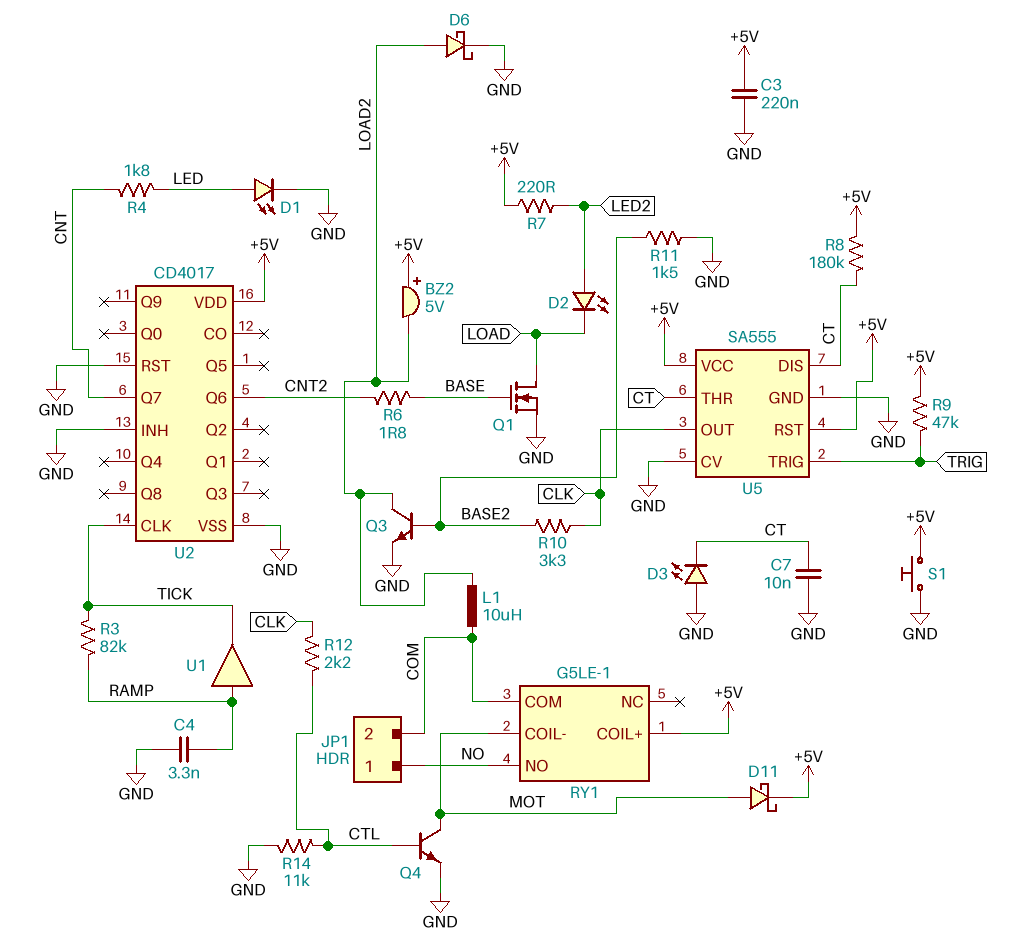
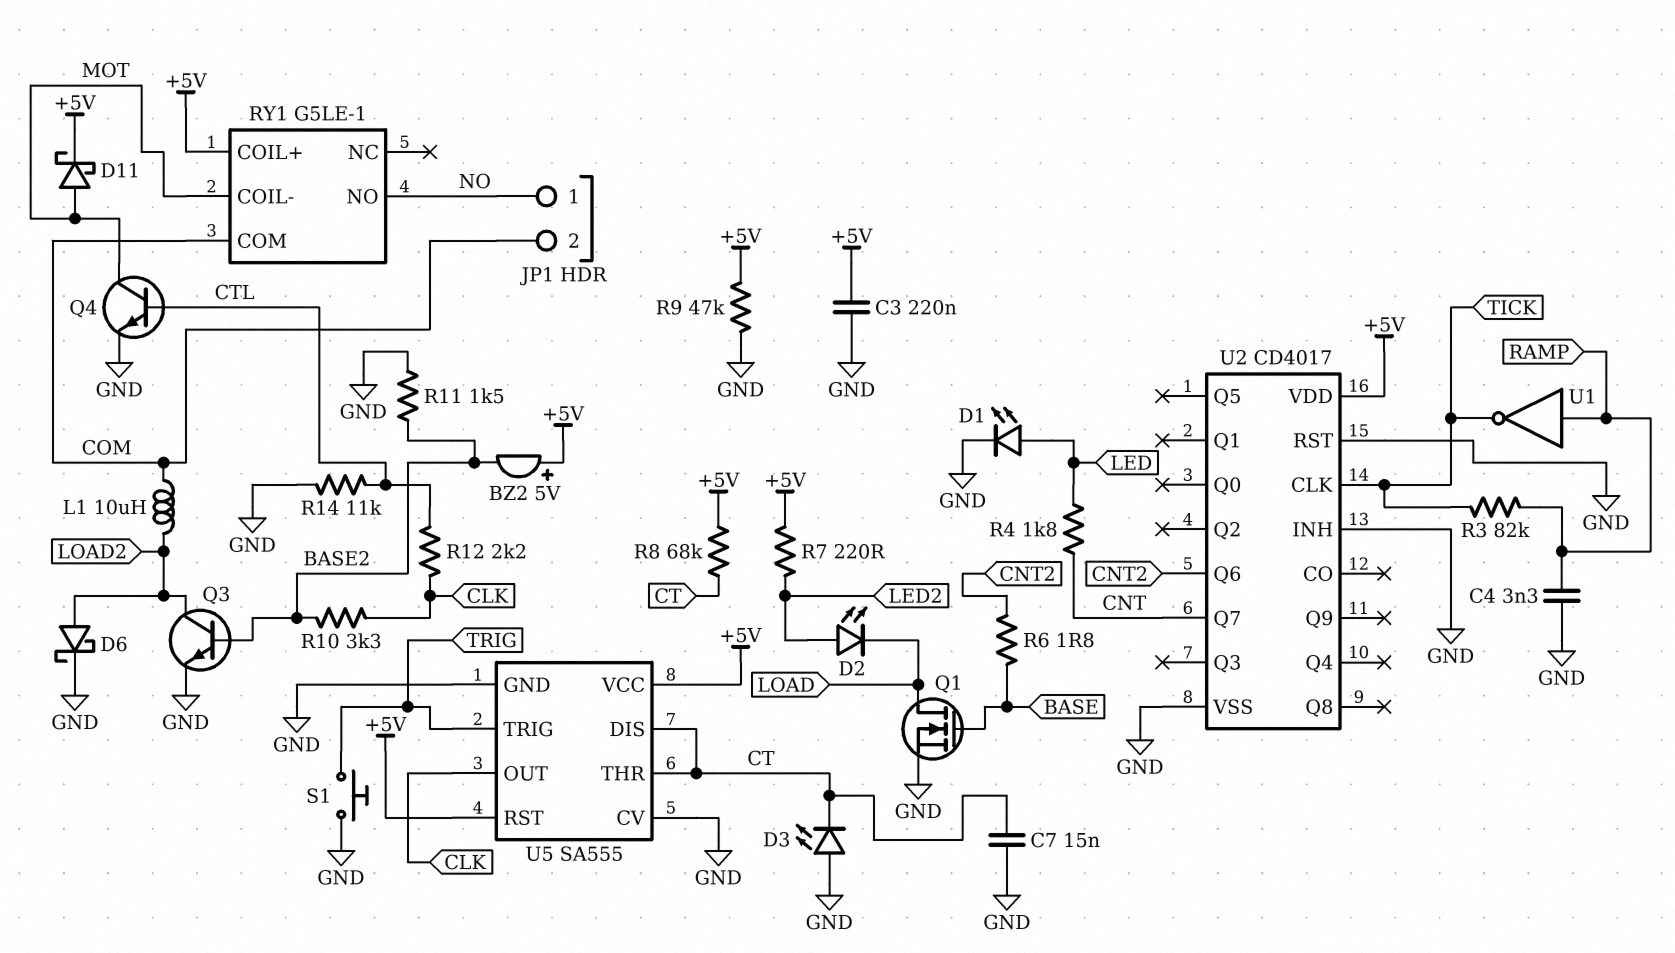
BZ2: buzzer 5V (plus +5V, minus LOAD2) -> buzzer 5V (plus +5V, minus BASE2)
C7: 10nF (CT, GND) -> 15nF (CT, GND)
R8: 180k (+5V, CT) -> 68k (+5V, CT)
R9: 47k (+5V, TRIG) -> 47k (+5V, GND)
S1: button (+5V, GND) -> button (GND, TRIG)
U1: buffer (in RAMP, out TICK) -> NOT (in RAMP, out TICK)

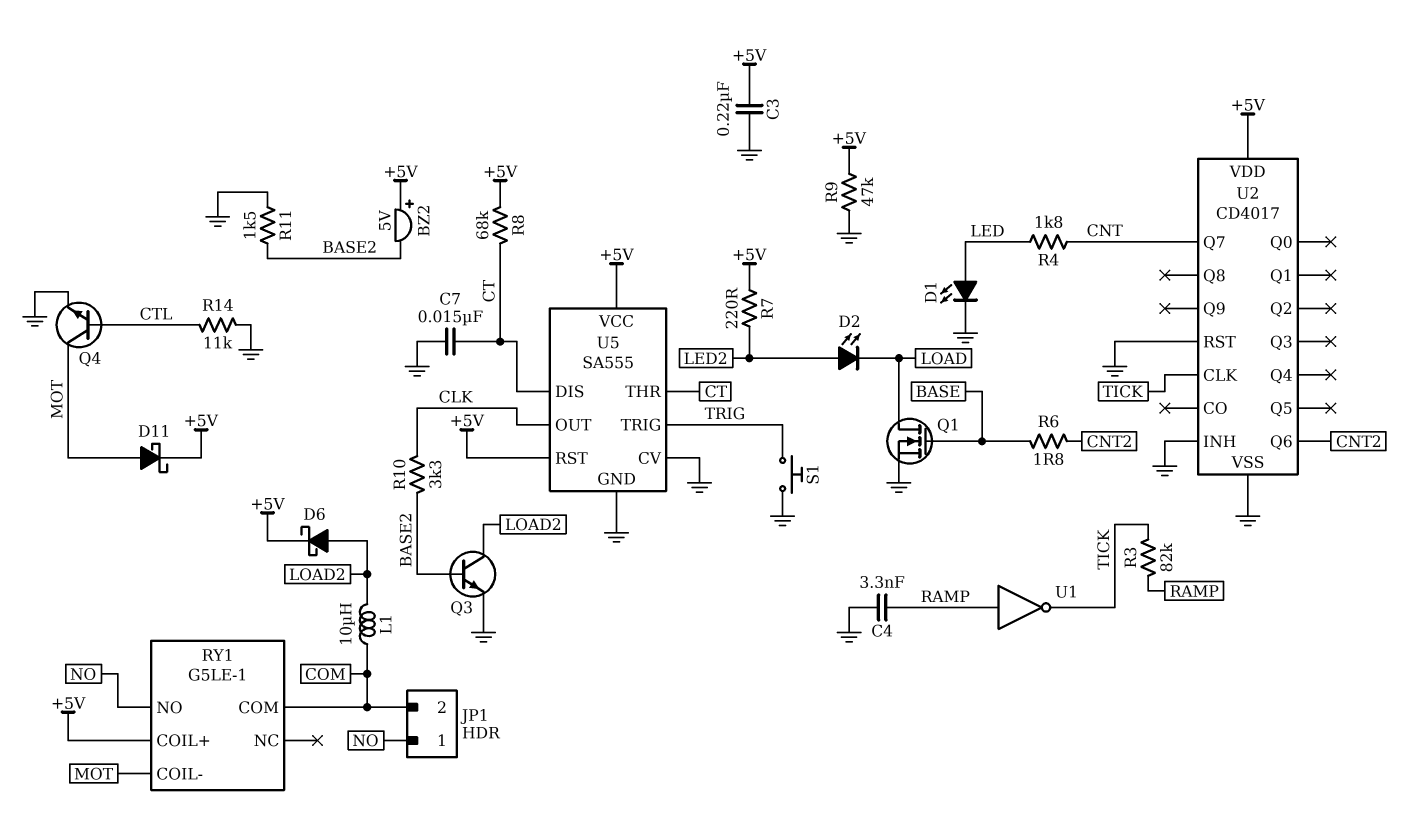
D3: LED (A GND, K CT) -> none
D6: schottky (A LOAD2, K GND) -> schottky (A LOAD2, K +5V)
R12: 2.2k (CLK, CTL) -> none

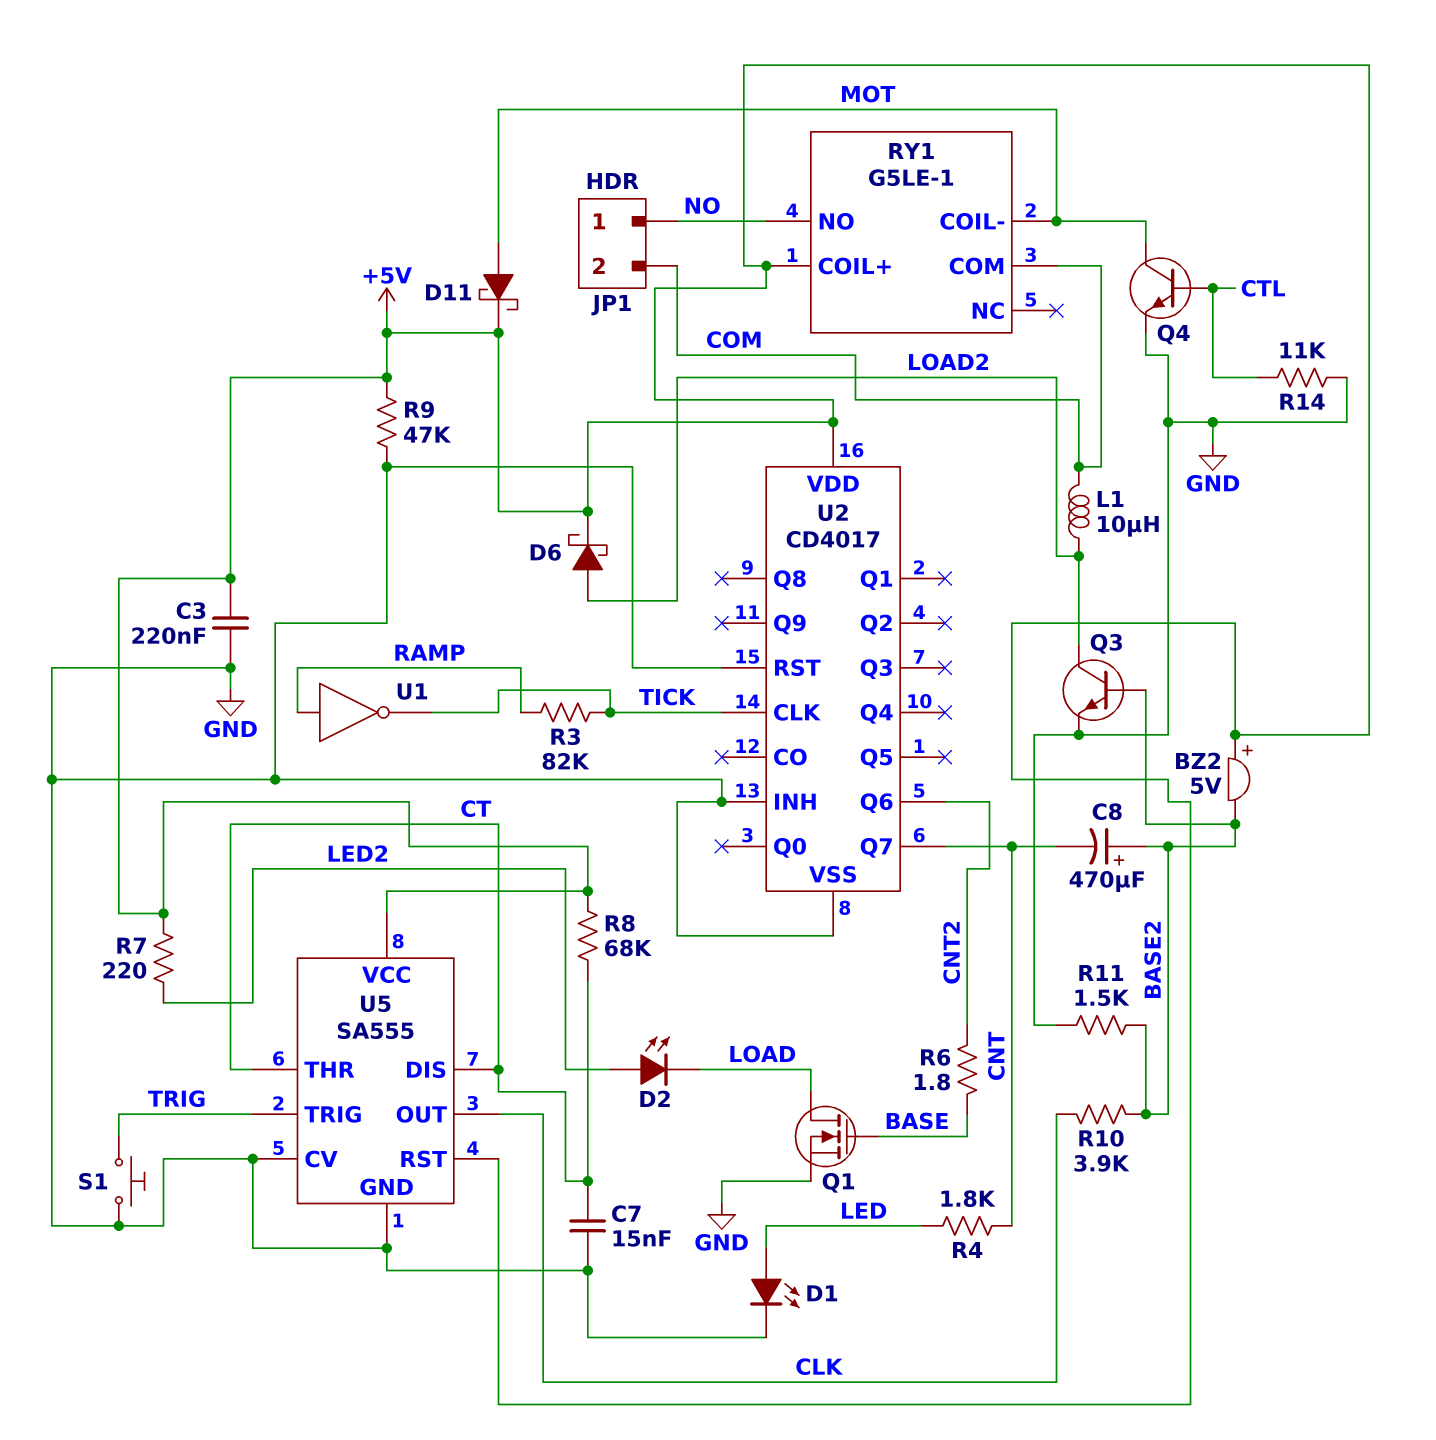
C4: 3.3nF (GND, RAMP) -> none
C8: none -> 470uF (plus BASE2, minus CNT)
R10: 3.3k (BASE2, CLK) -> 3.9k (BASE2, CLK)

